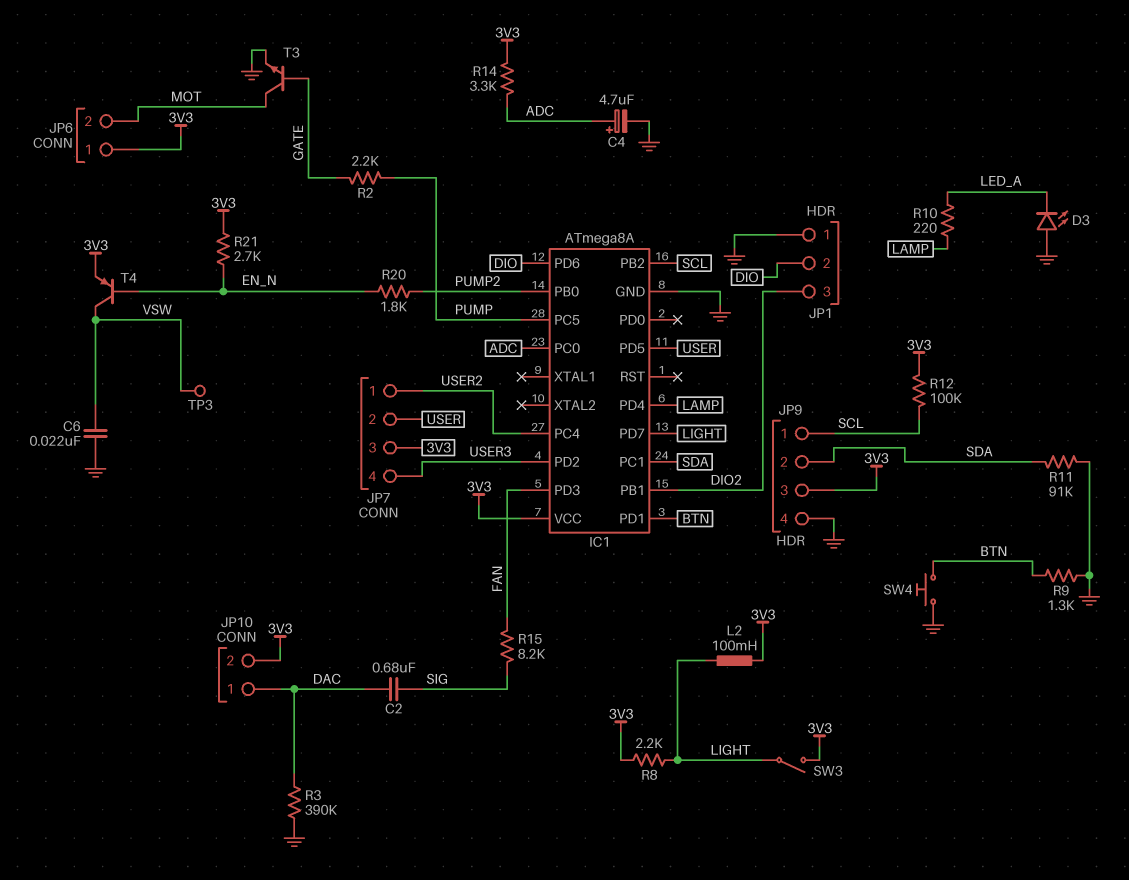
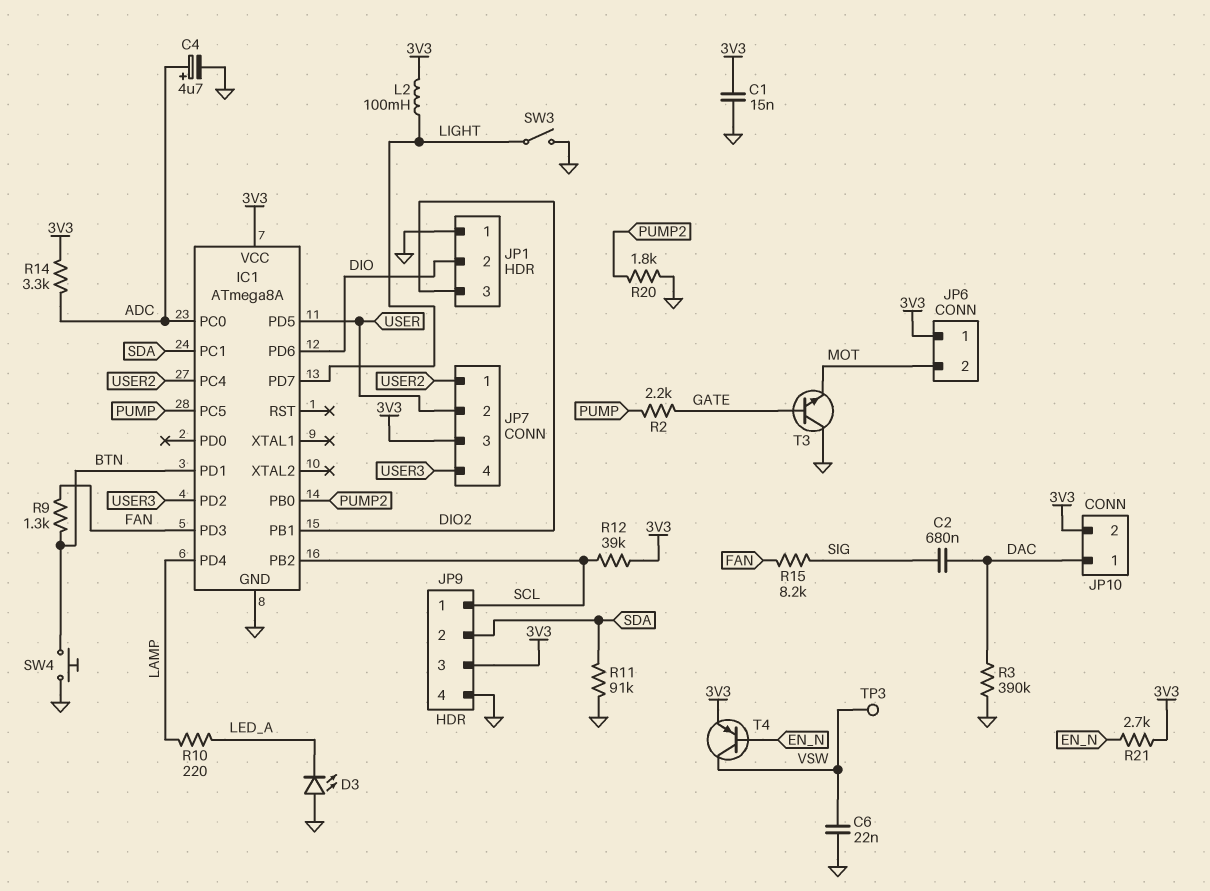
C1: none -> 15nF (3V3, GND)
R8: 2.2k (3V3, LIGHT) -> none
R9: 1.3k (BTN, GND) -> 1.3k (BTN, FAN)
R12: 100k (3V3, SCL) -> 39k (3V3, SCL)
R20: 1.8k (EN_N, PUMP2) -> 1.8k (GND, PUMP2)
SW3: switch (3V3, LIGHT) -> switch (GND, LIGHT)
T3: NPN (B GATE, C MOT, E GND) -> NPN (B GATE, C GND, E MOT)

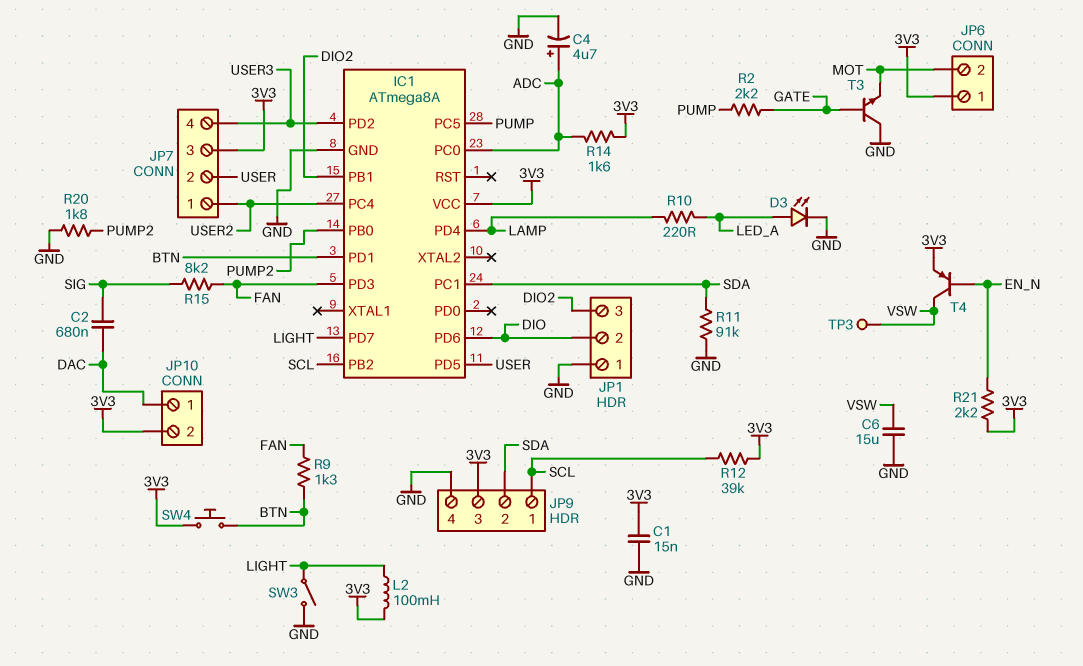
C6: 22nF (GND, VSW) -> 15uF (GND, VSW)
D3: LED (A GND, K LED_A) -> LED (A LED_A, K GND)
R3: 390k (DAC, GND) -> none
R14: 3.3k (3V3, ADC) -> 1.6k (3V3, ADC)
R21: 2.7k (3V3, EN_N) -> 2.2k (3V3, EN_N)
SW4: button (BTN, GND) -> button (3V3, BTN)

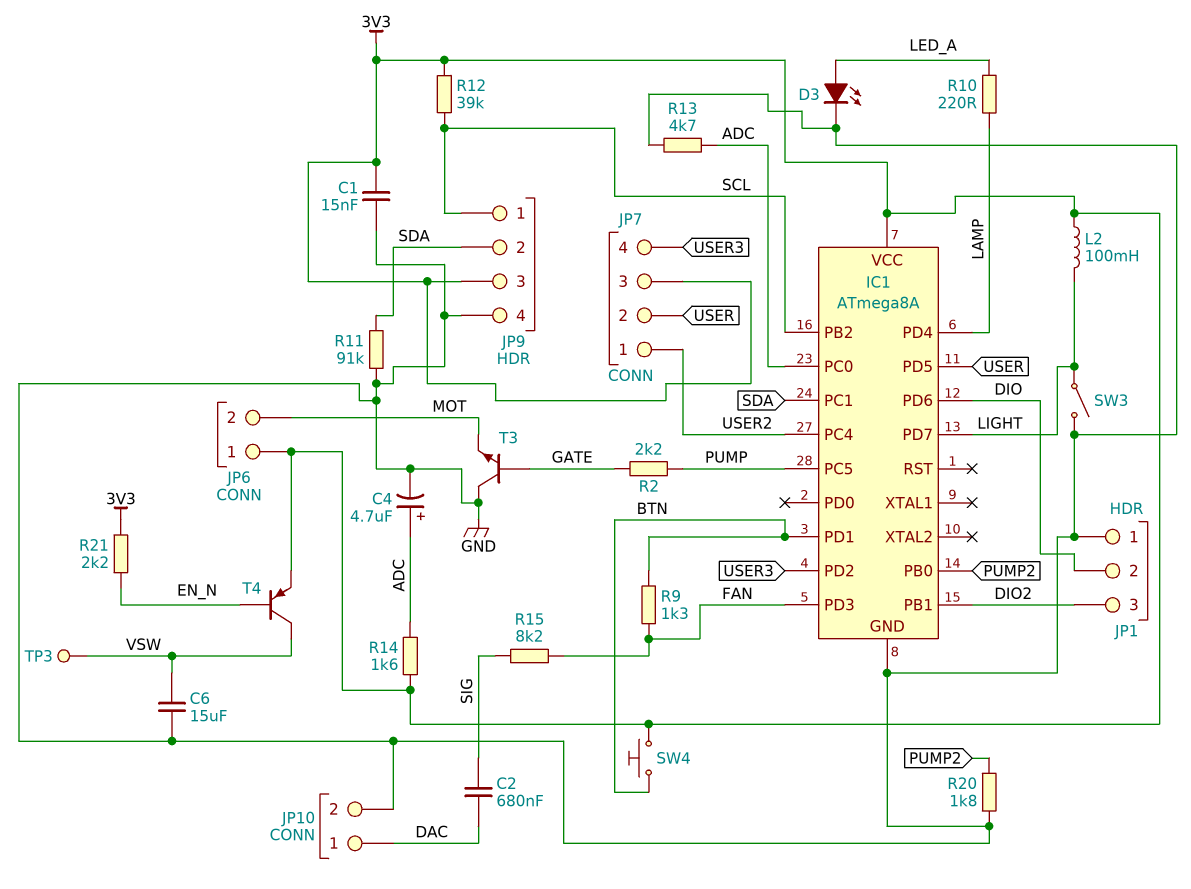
JP10 pin 2: 3V3 -> GND
R13: none -> 4.7k (ADC, GND)

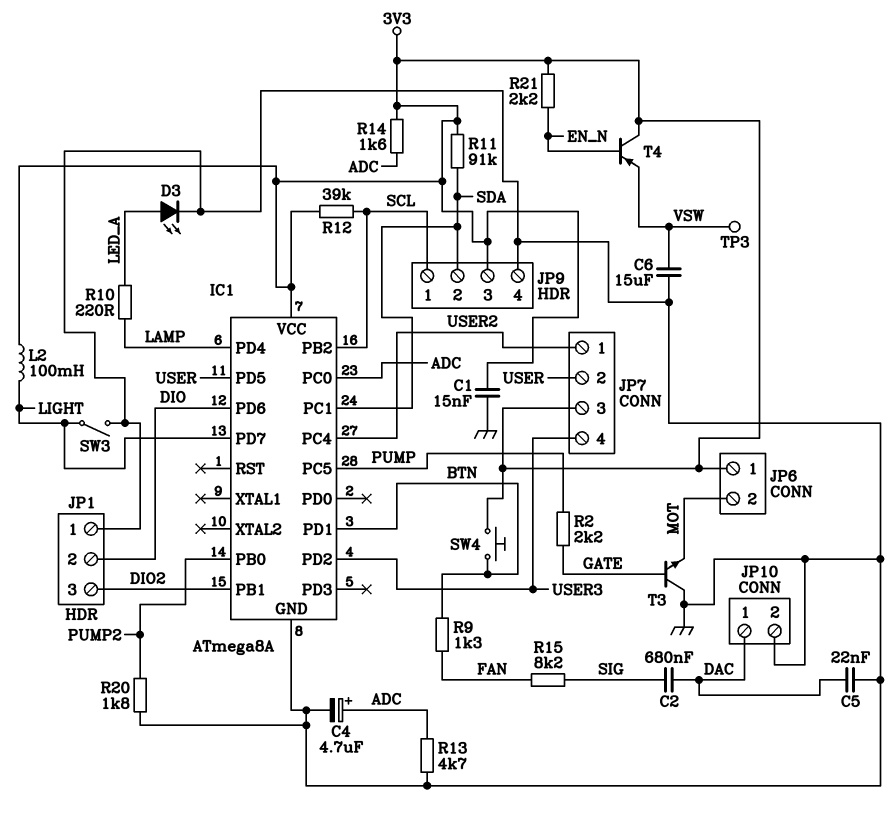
C5: none -> 22nF (DAC, GND)
IC1 pin PD3: FAN -> none
R11: 91k (GND, SDA) -> 91k (3V3, SDA)
T4: PNP (B EN_N, C VSW, E 3V3) -> PNP (B EN_N, C 3V3, E VSW)

